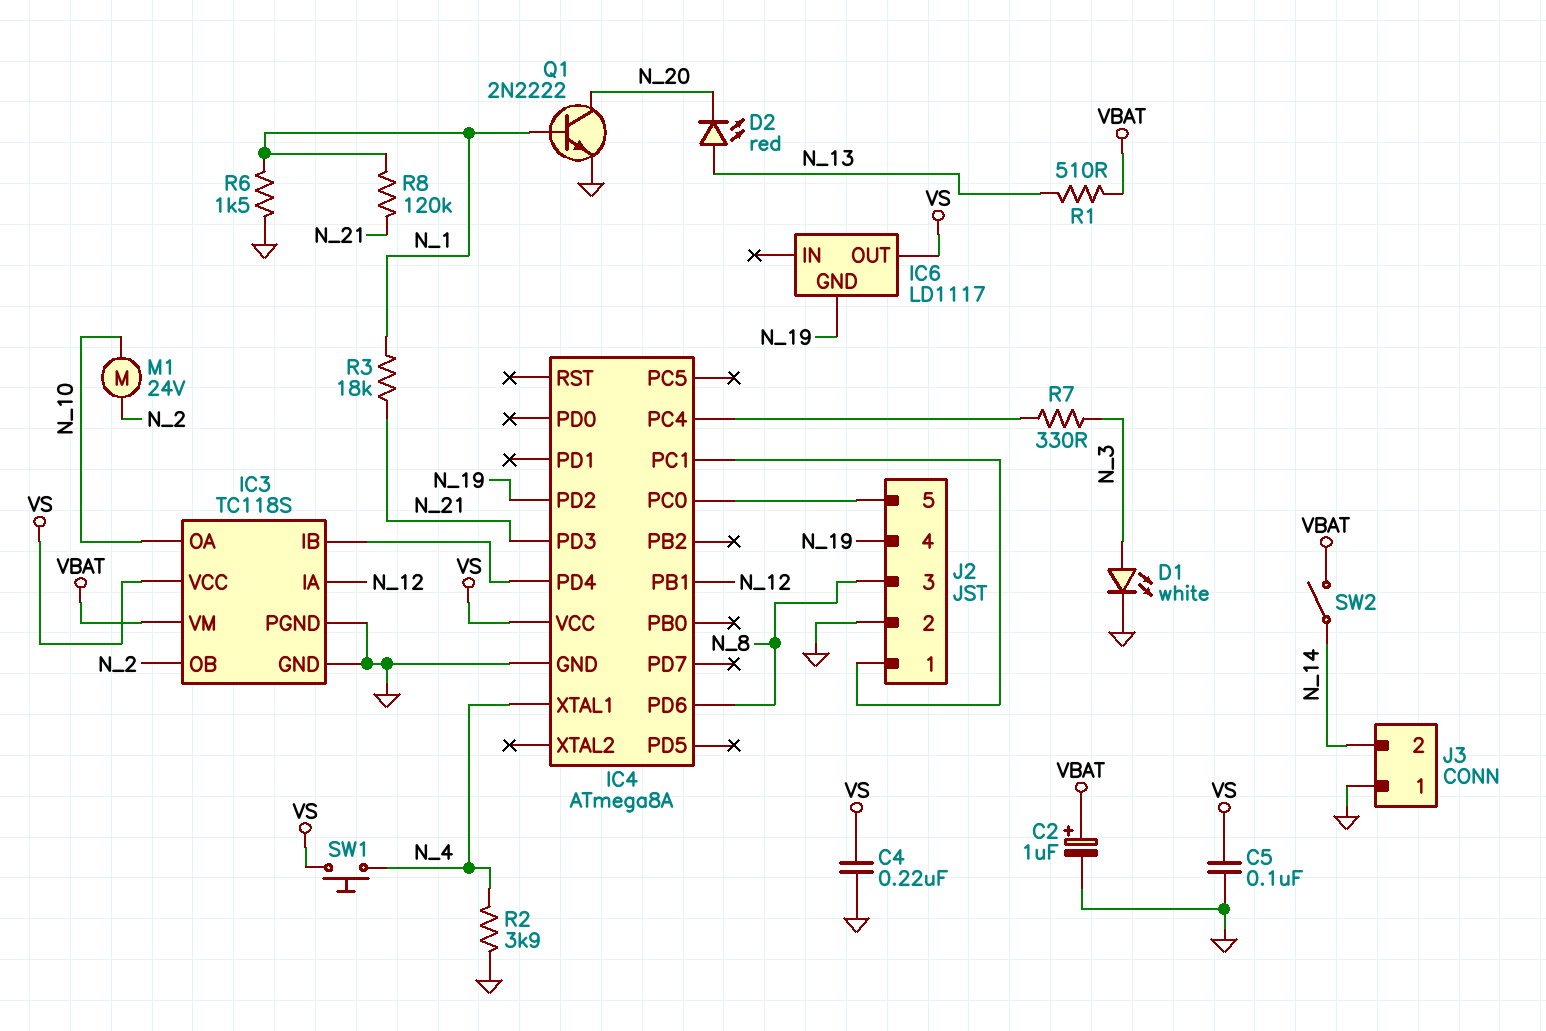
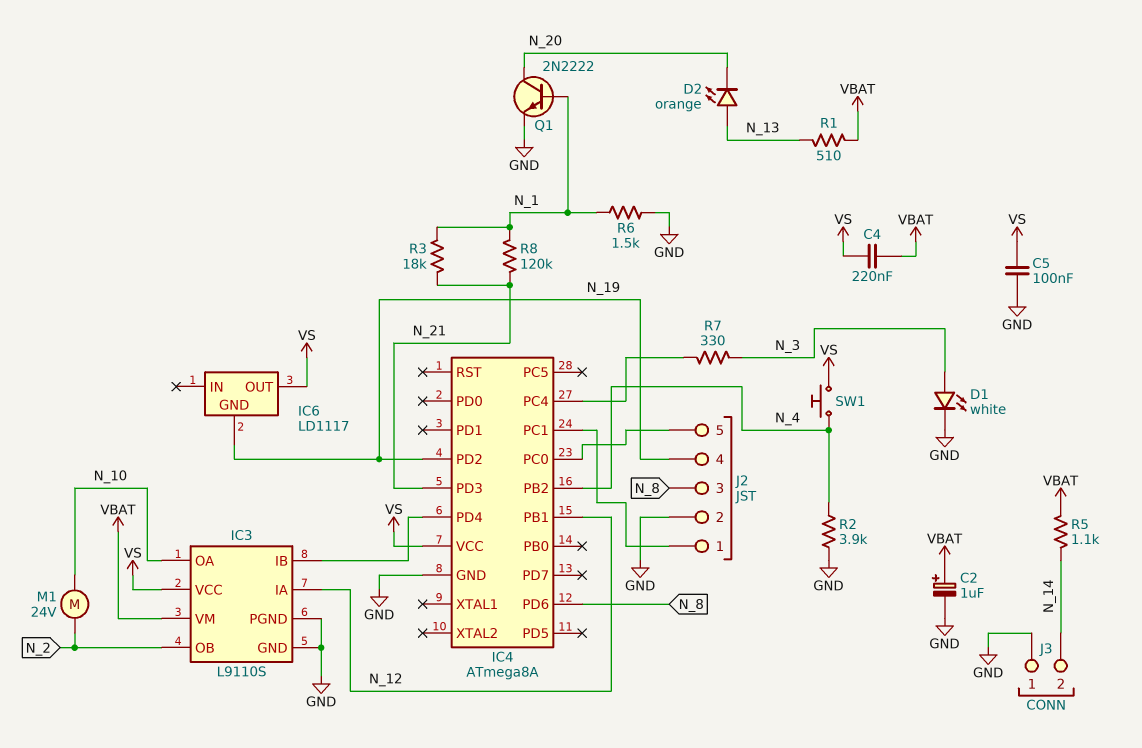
C4: 220nF (GND, VS) -> 220nF (VBAT, VS)
D2: LED red (A N_13, K N_20) -> LED orange (A N_13, K N_20)
IC3: TC118S -> L9110S
IC4 pin PB2: none -> N_4
IC4 pin XTAL1: N_4 -> none
R5: none -> 1.1k (N_14, VBAT)
SW2: switch (N_14, VBAT) -> none

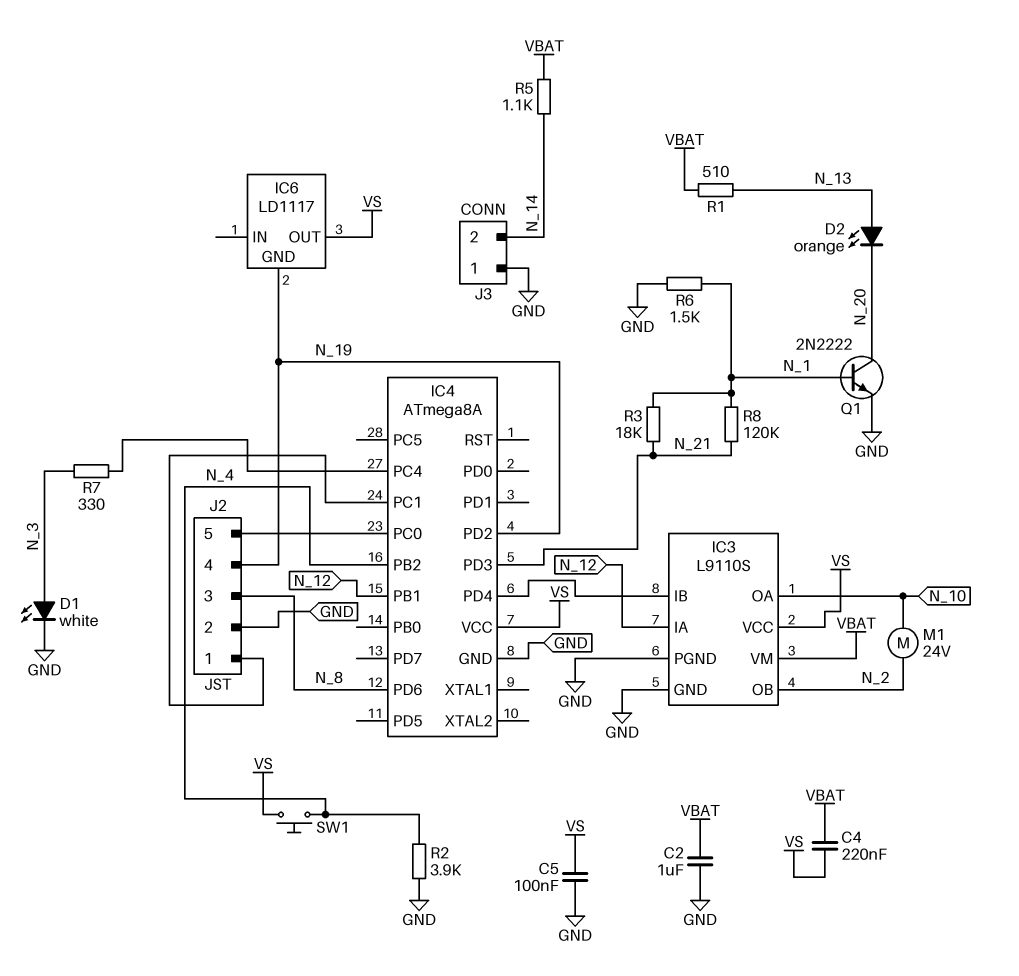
C2: 1uF (plus VBAT, minus GND) -> 1uF (GND, VBAT)

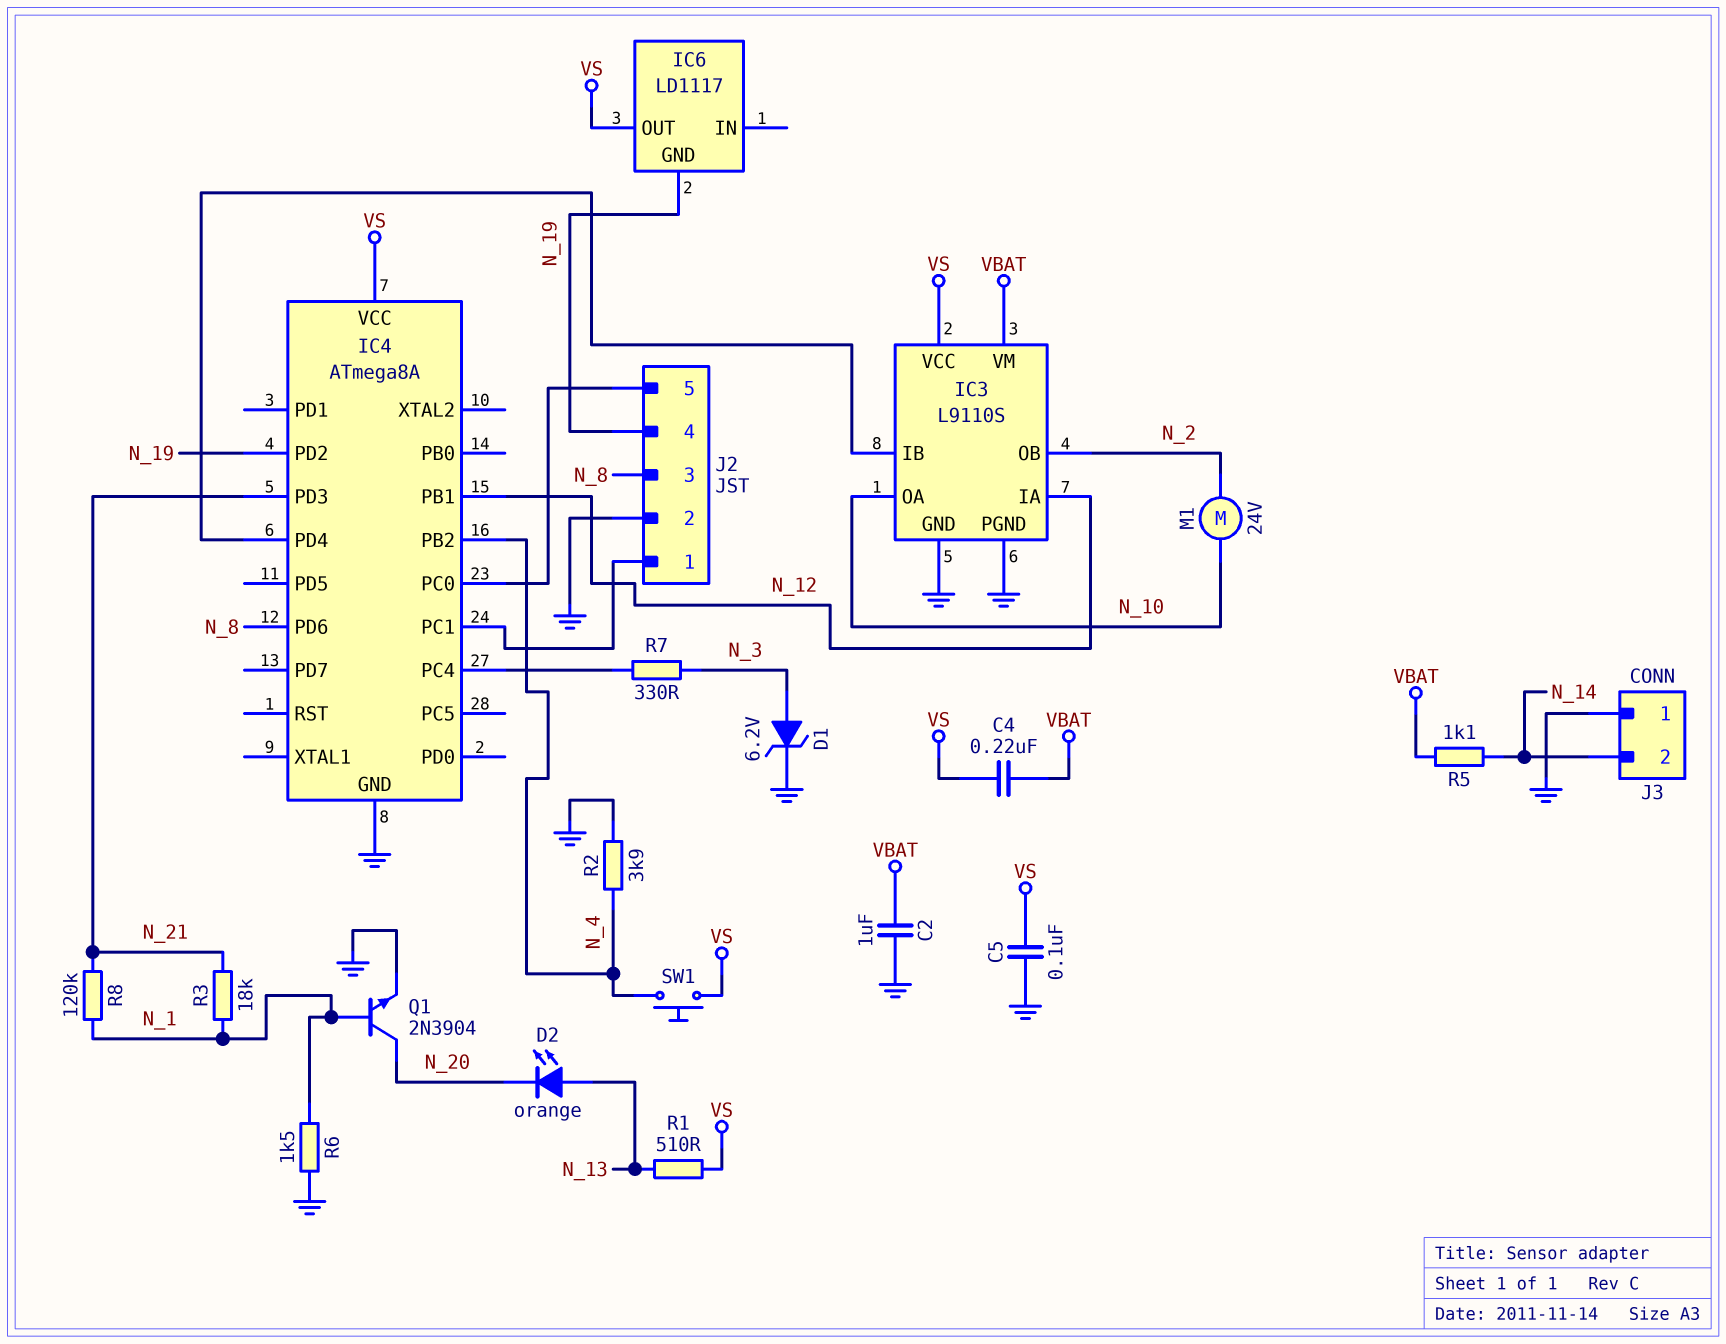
D1: LED white (A N_3, K GND) -> zener 6.2V (A N_3, K GND)
Q1: NPN 2N2222 (B N_1, C N_20, E GND) -> NPN 2N3904 (B N_1, C N_20, E GND)
R1: 510 (N_13, VBAT) -> 510 (N_13, VS)

